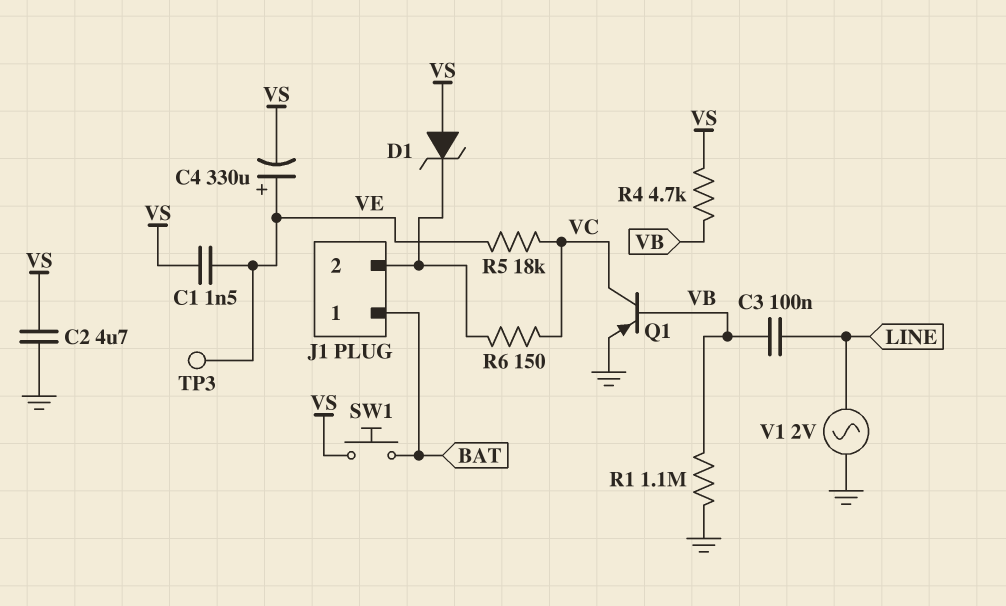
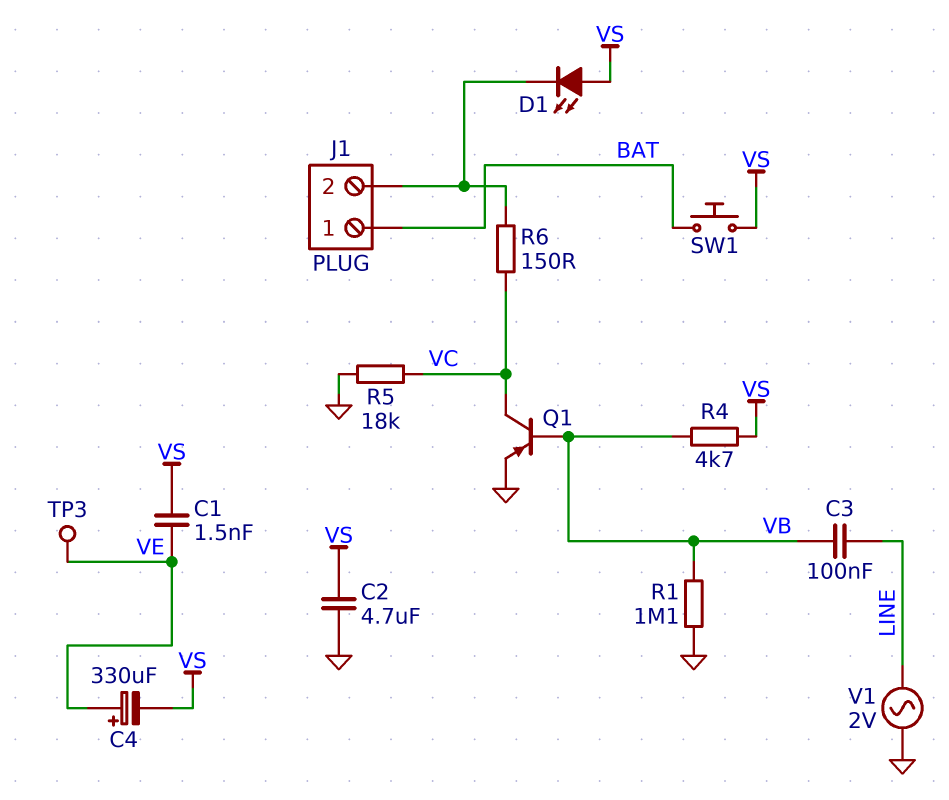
D1: zener (A VS, K J1/2) -> LED (A VS, K J1/2)
R5: 18k (VC, VE) -> 18k (GND, VC)

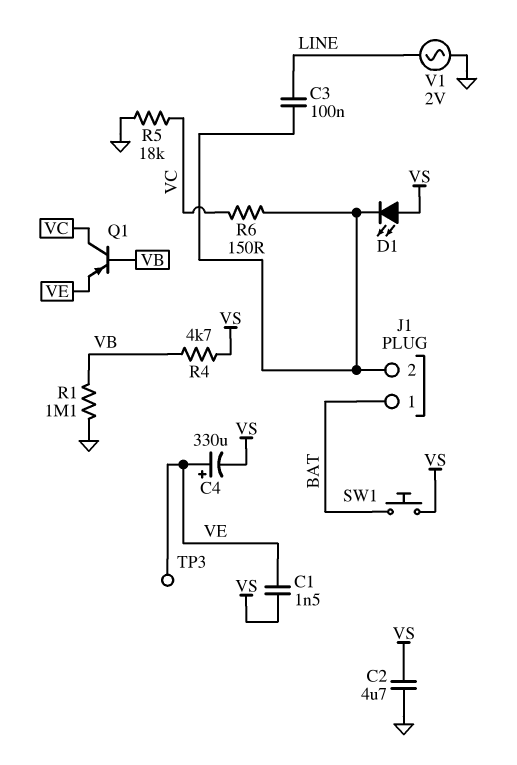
C3: 100nF (LINE, VB) -> 100nF (J1/2, LINE)
Q1: PNP (B VB, C VC, E GND) -> PNP (B VB, C VC, E VE)

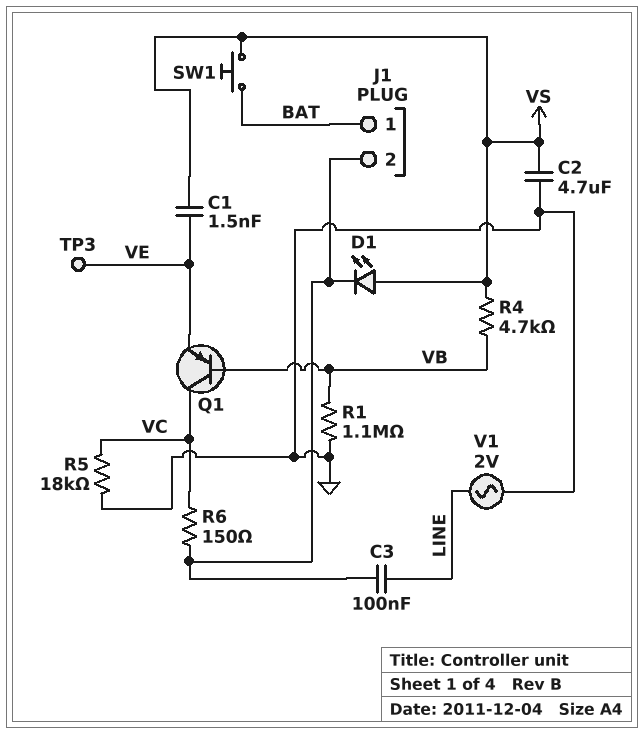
C4: 330uF (plus VE, minus VS) -> none

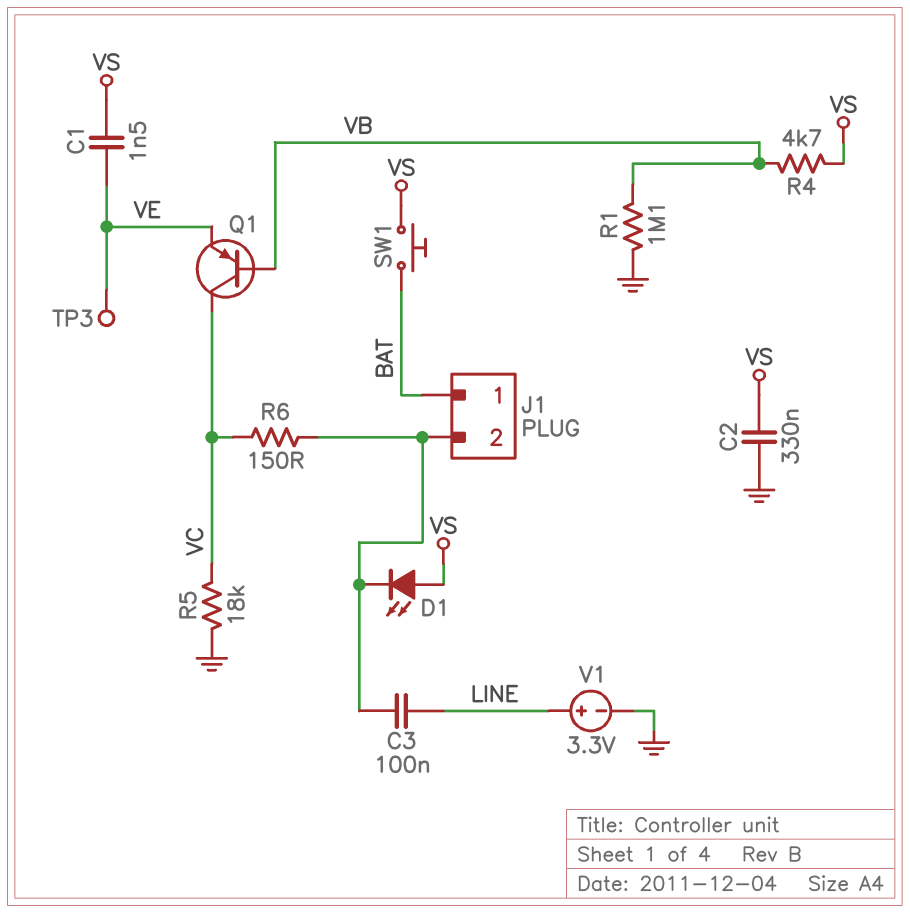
C2: 4.7uF (GND, VS) -> 330nF (GND, VS)
V1: AC 2V (GND, LINE) -> 3.3V (plus LINE, minus GND)

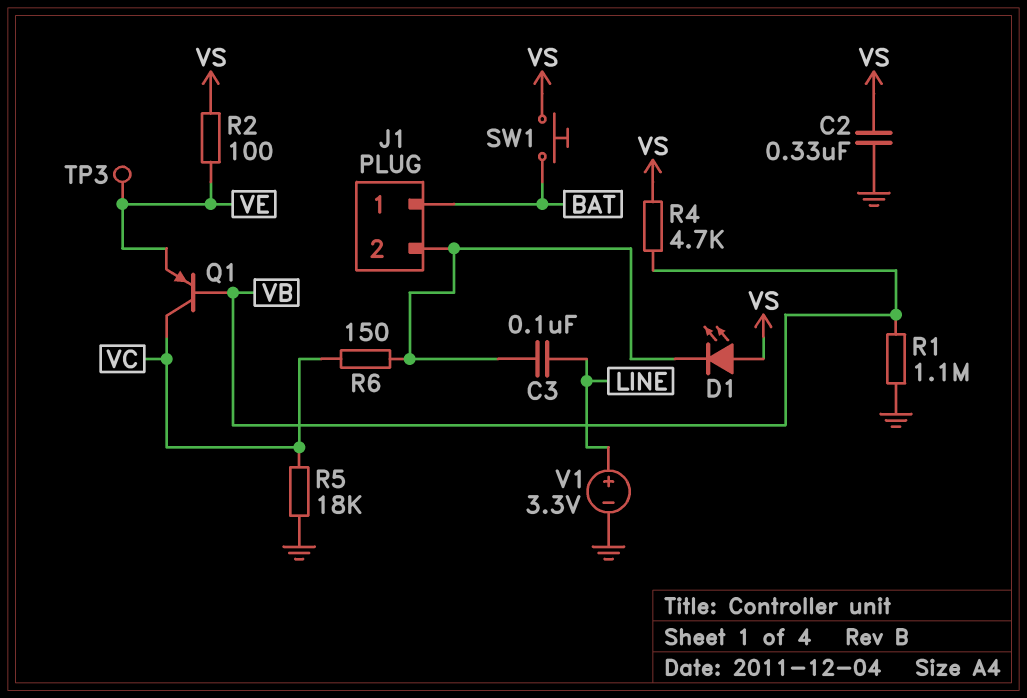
C1: 1.5nF (VE, VS) -> none
R2: none -> 100 (VE, VS)

